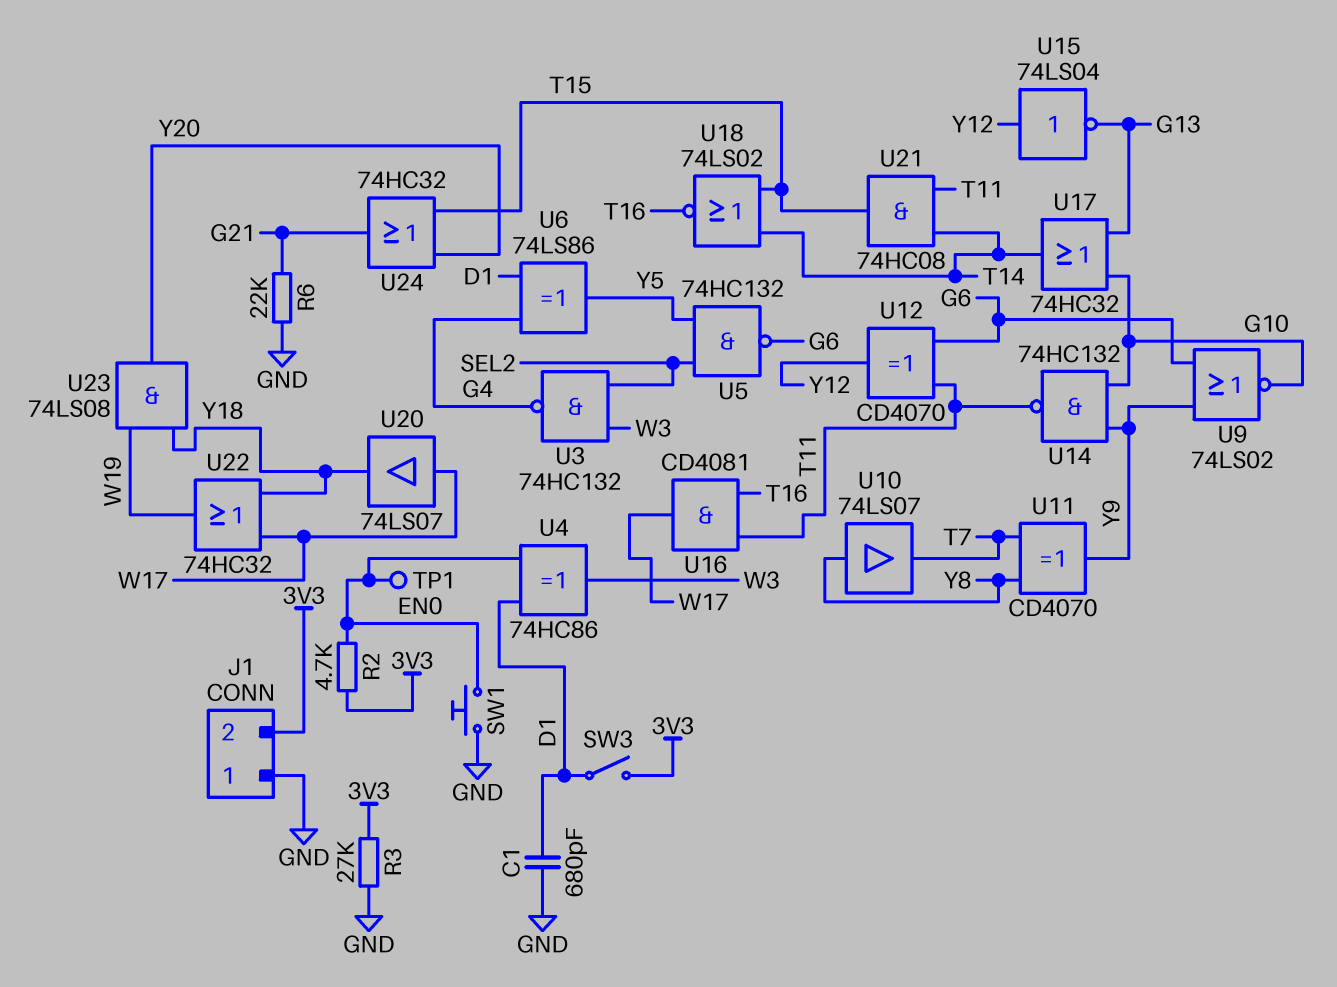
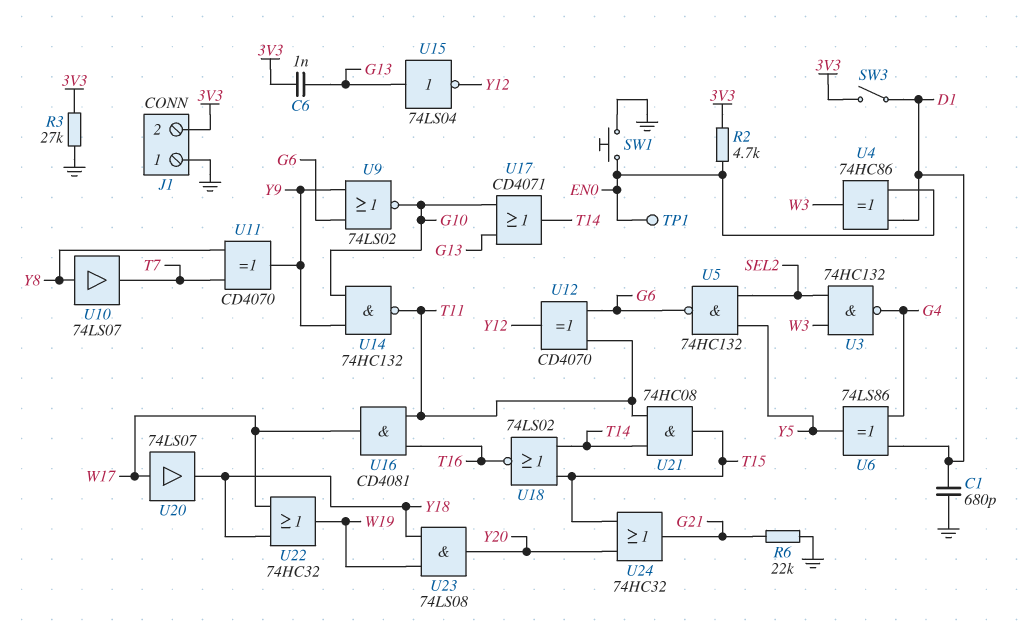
C6: none -> 1nF (3V3, G13)
U15: NOT 74LS04 (in Y12, out G13) -> NOT 74LS04 (in G13, out Y12)
U17: OR 74HC32 (in G10, in G13, out T14) -> OR CD4071 (in G10, in G13, out T14)

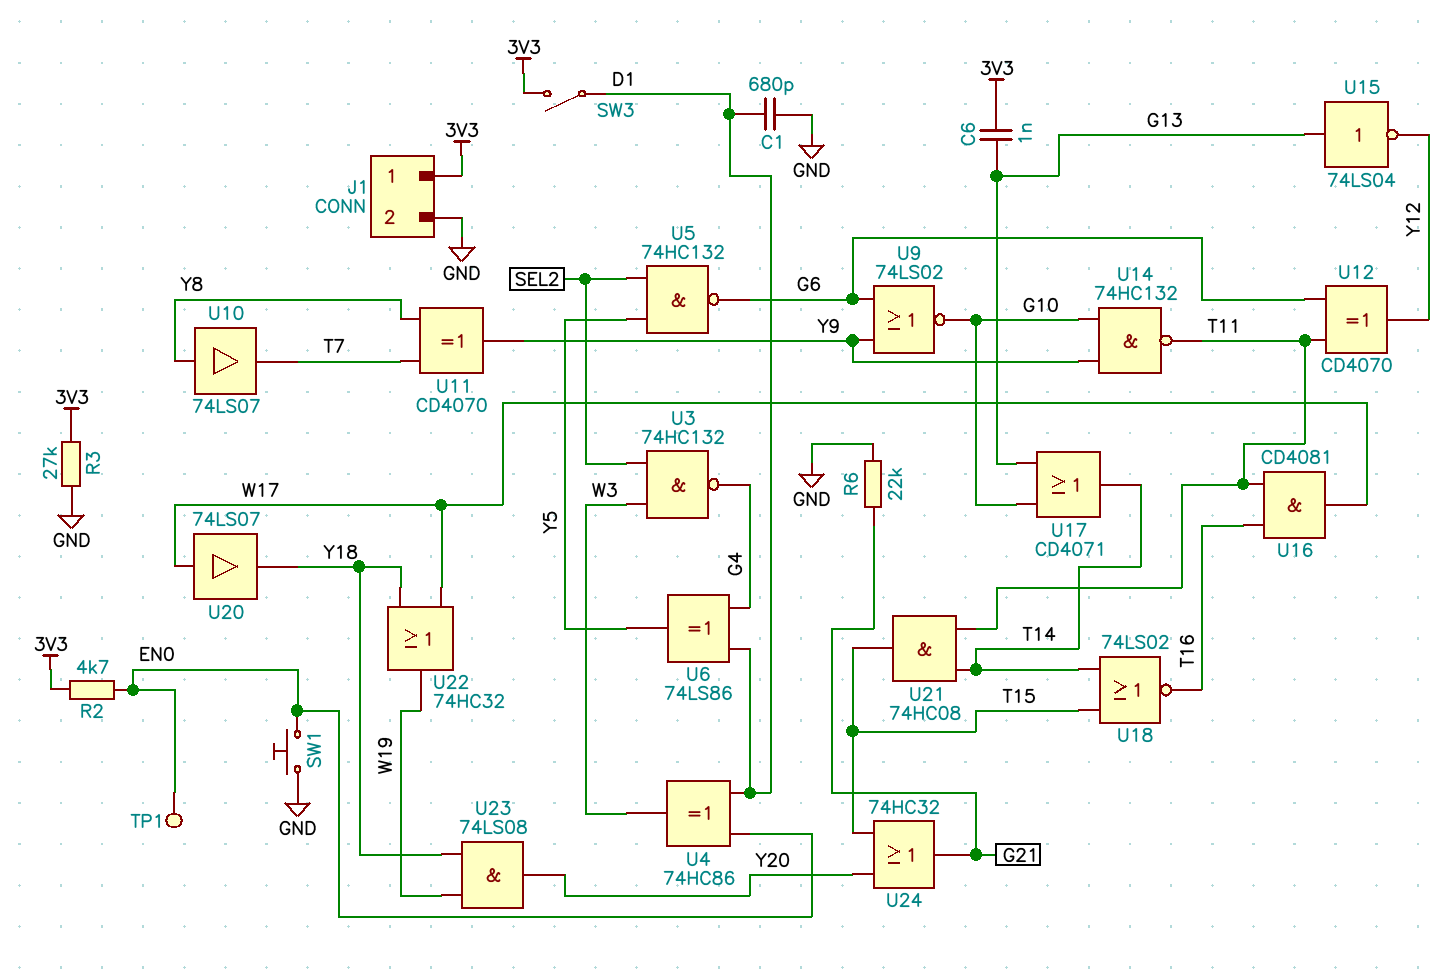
J1 pin 1: GND -> 3V3
J1 pin 2: 3V3 -> GND

